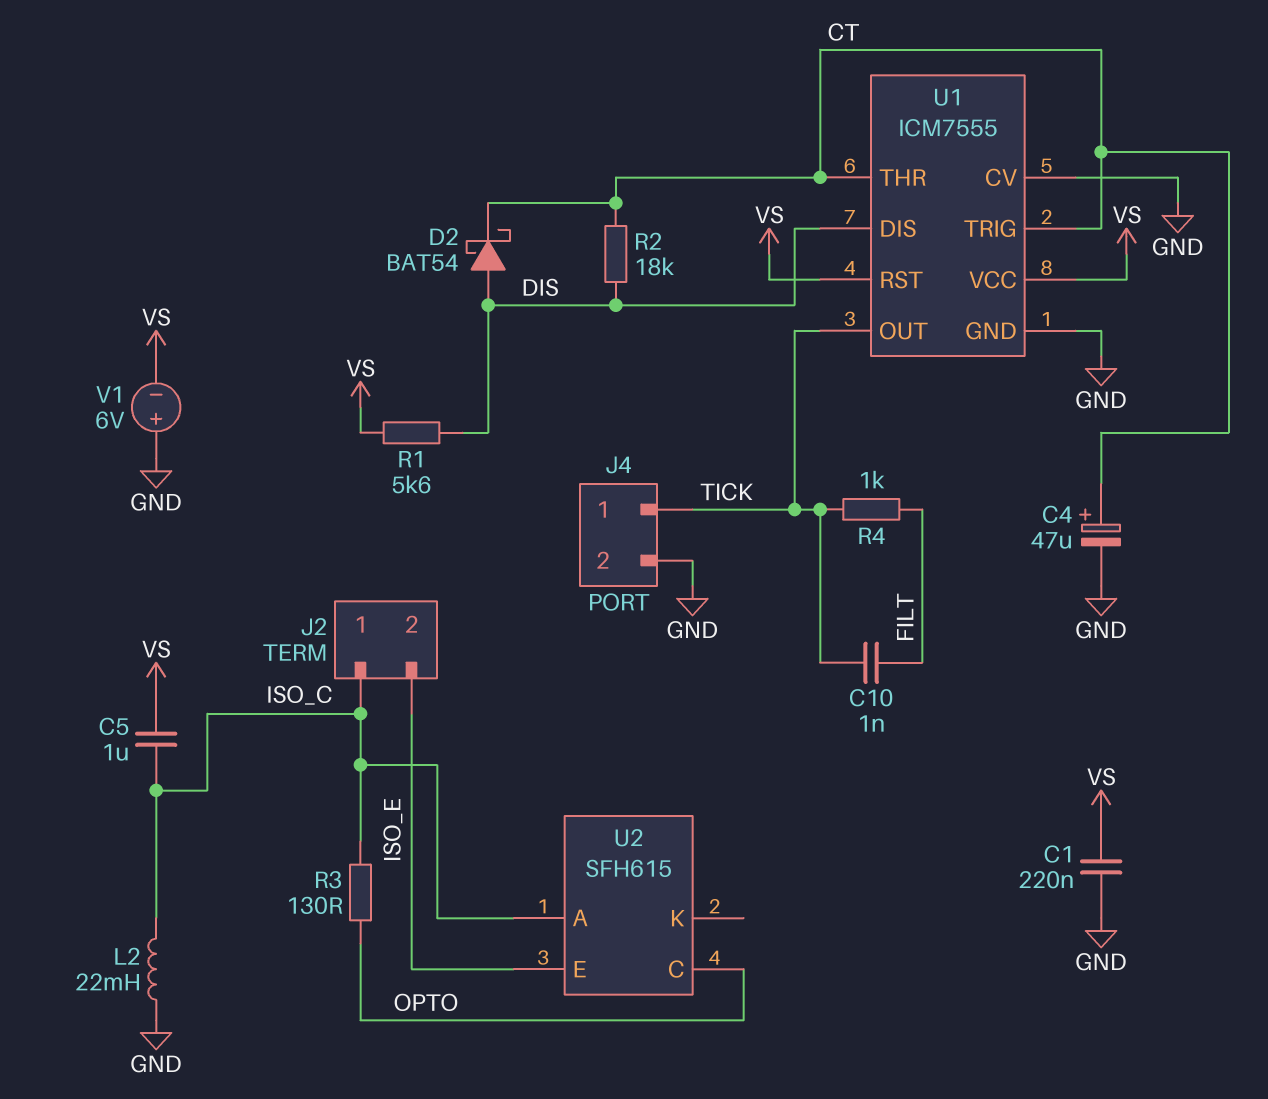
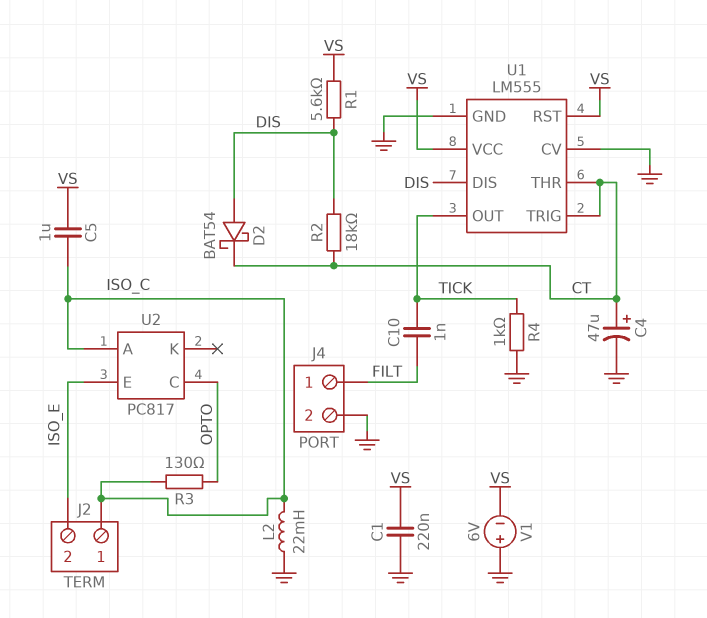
J4 pin 1: TICK -> FILT
R4: 1k (FILT, TICK) -> 1k (GND, TICK)
U1: ICM7555 -> LM555
U2: SFH615 -> PC817

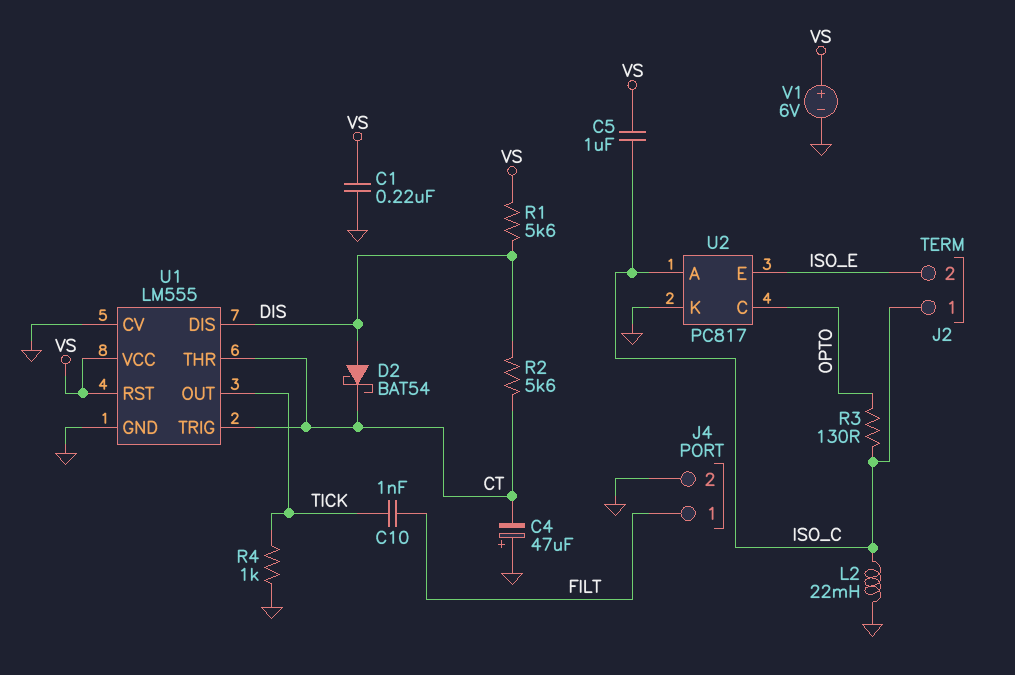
C4: 47uF (plus CT, minus GND) -> 47uF (plus GND, minus CT)
R2: 18k (CT, DIS) -> 5.6k (CT, DIS)
U2 pin K: none -> GND
V1: 6V (plus GND, minus VS) -> 6V (plus VS, minus GND)

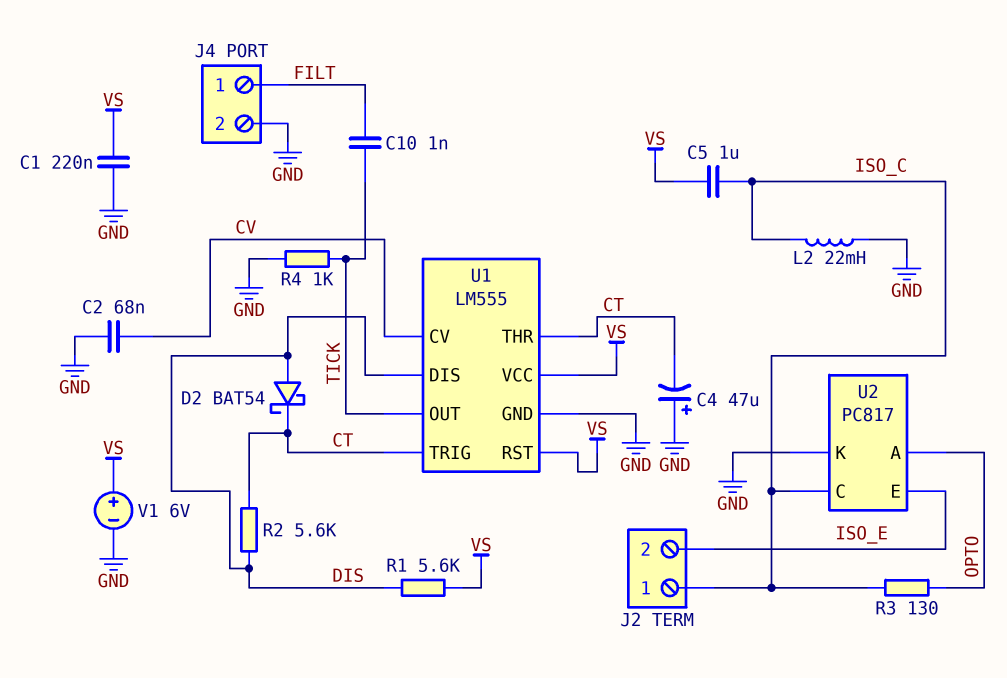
C2: none -> 68nF (CV, GND)
U1 pin CV: GND -> CV
U2 pin A: ISO_C -> OPTO
U2 pin C: OPTO -> ISO_C

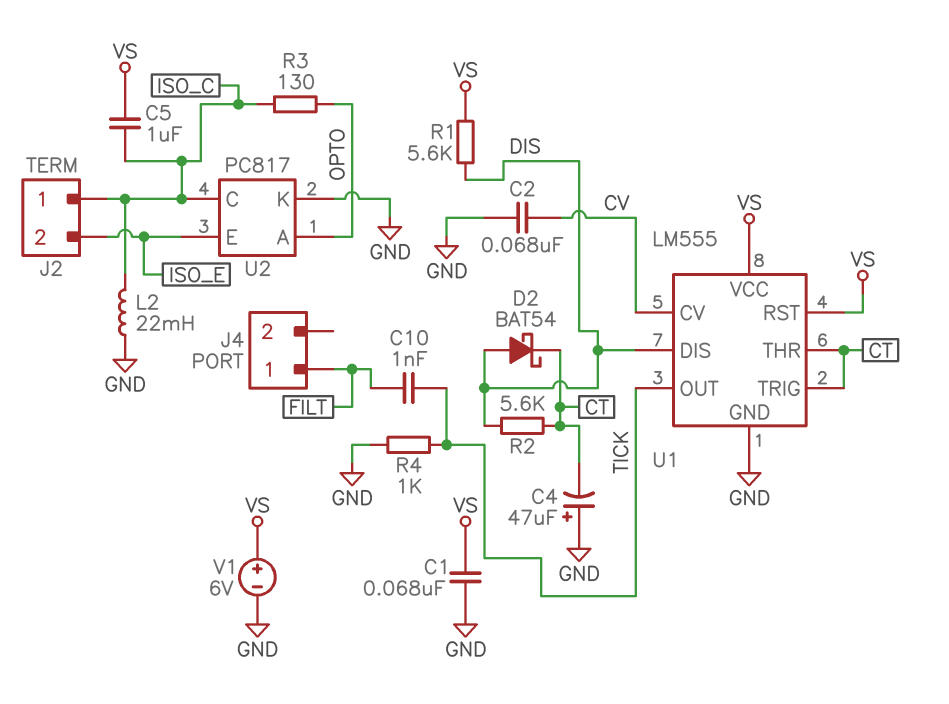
C1: 220nF (GND, VS) -> 68nF (GND, VS)
J4 pin 2: GND -> none

